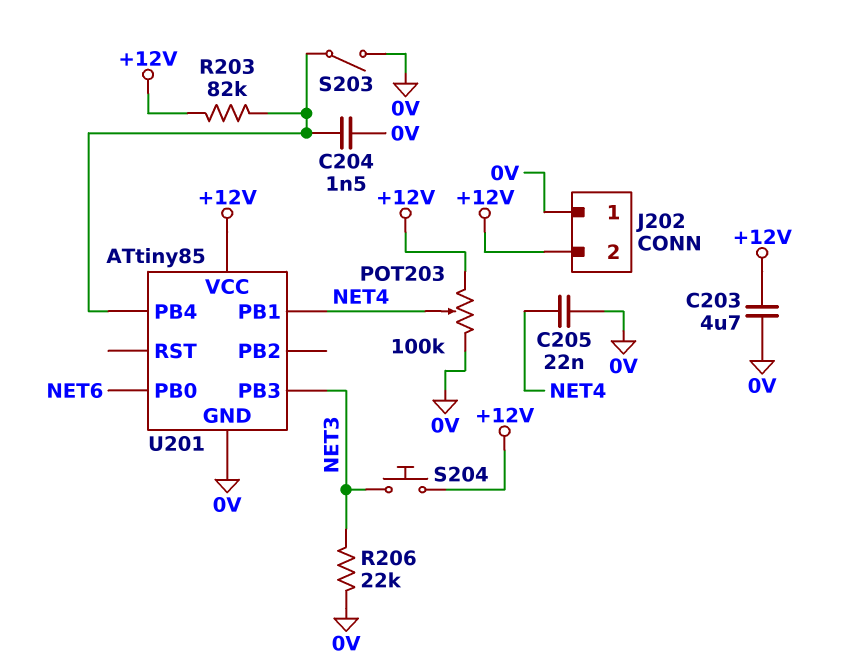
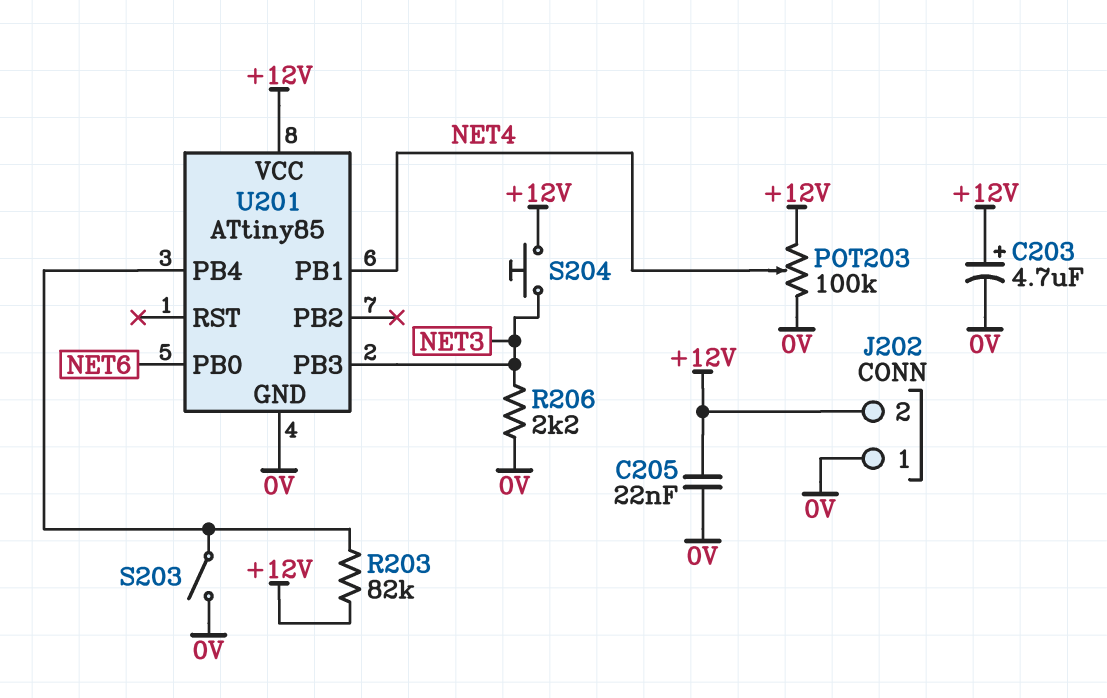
C203: 4.7uF (+12V, 0V) -> 4.7uF (plus +12V, minus 0V)
C204: 1.5nF (0V, U201/PB4) -> none
C205: 22nF (0V, NET4) -> 22nF (+12V, 0V)
R206: 22k (0V, NET3) -> 2.2k (0V, NET3)

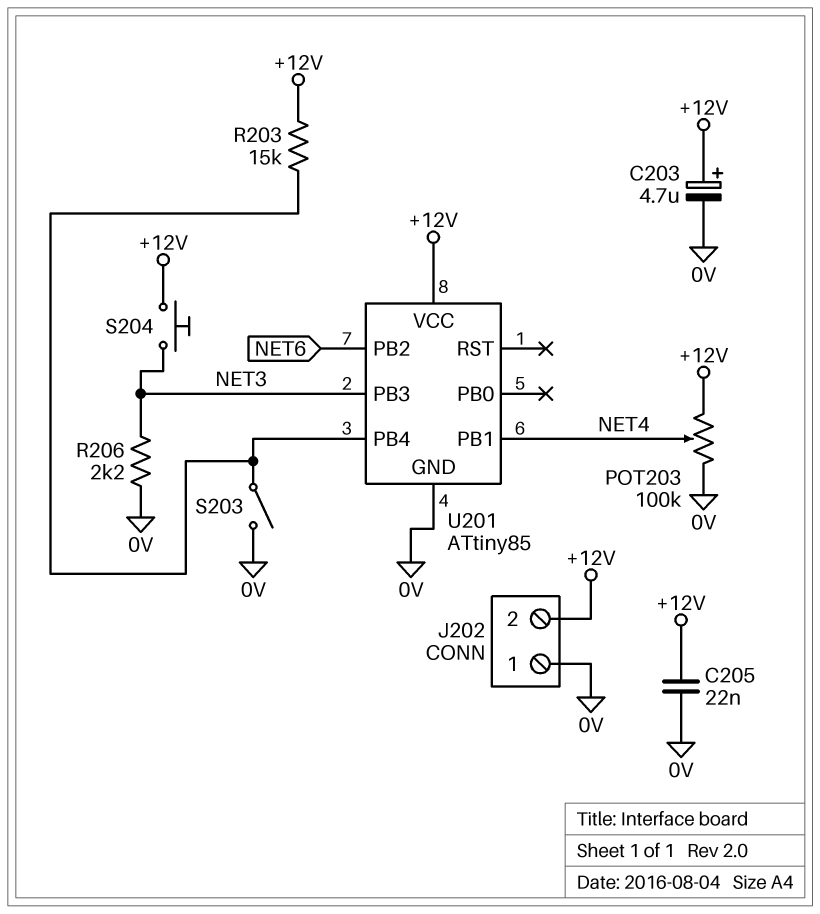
R203: 82k (+12V, U201/PB4) -> 15k (+12V, U201/PB4)
U201 pin PB0: NET6 -> none
U201 pin PB2: none -> NET6

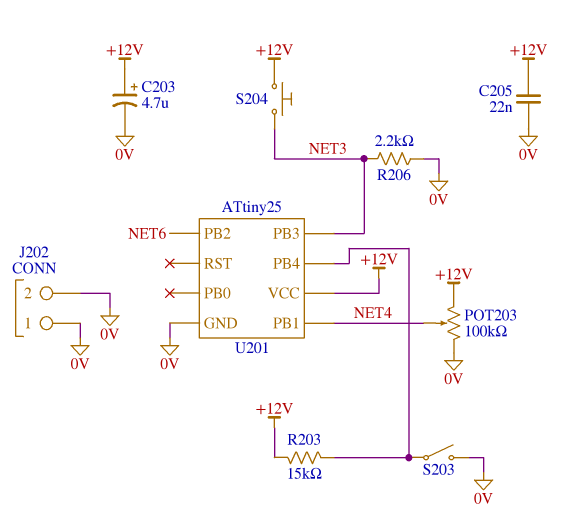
J202 pin 2: +12V -> 0V
U201: ATtiny85 -> ATtiny25

